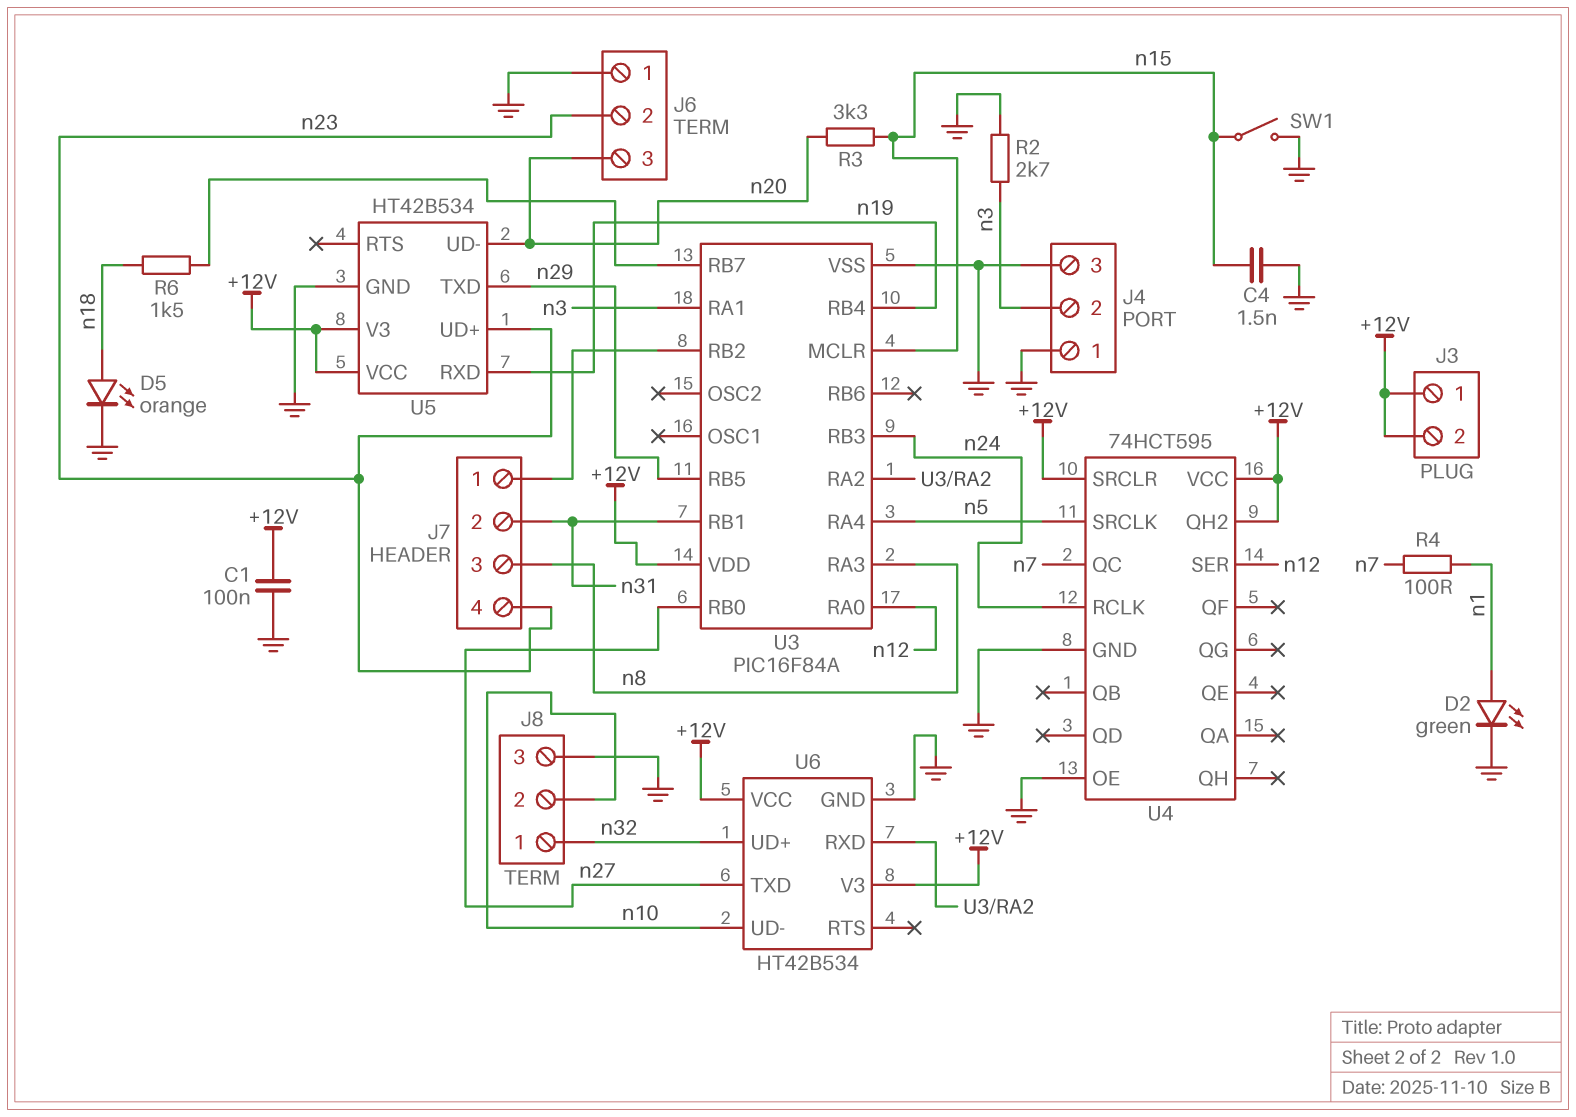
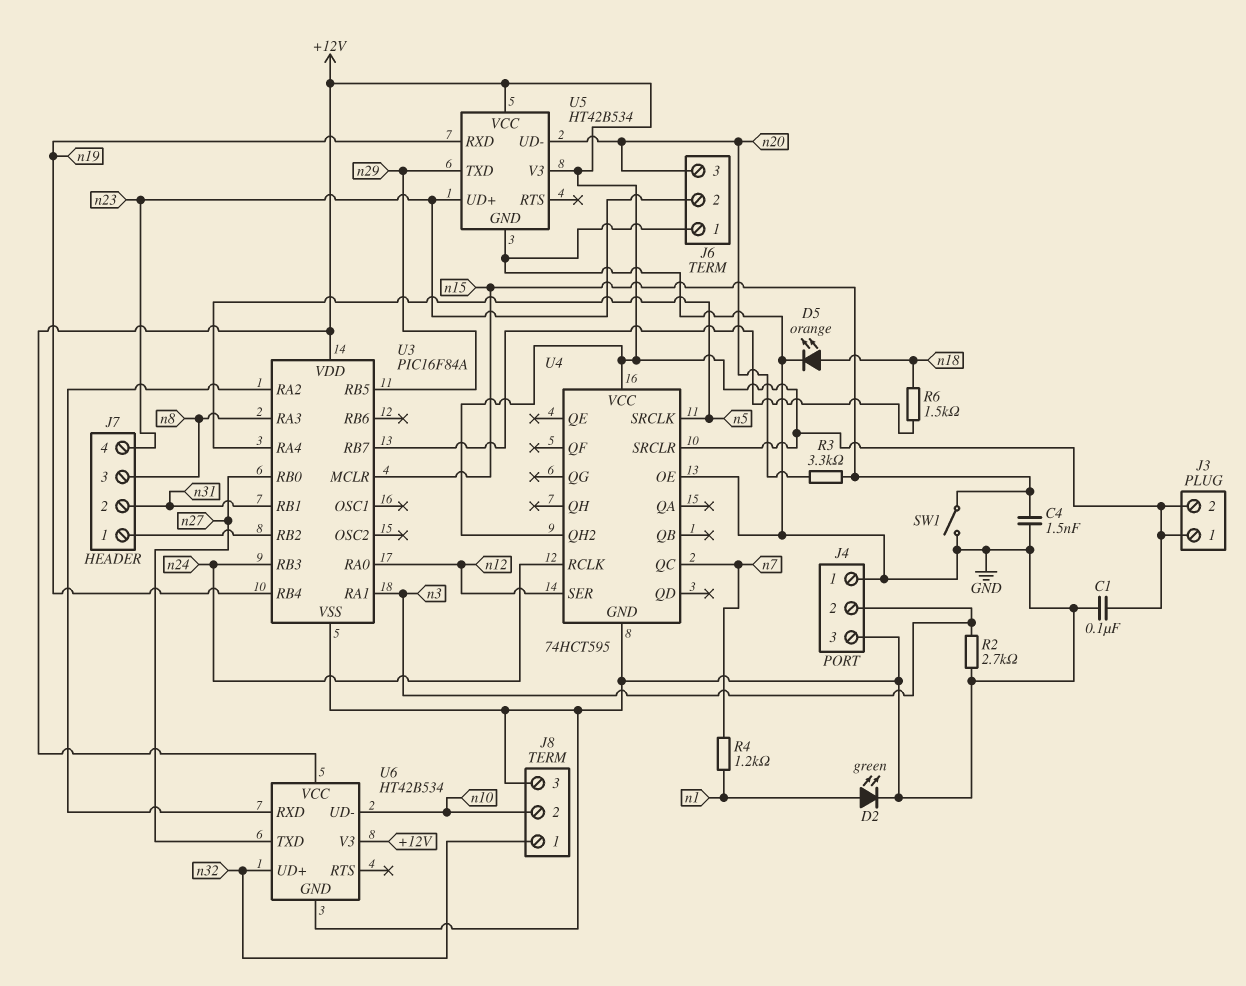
R4: 100 (n1, n7) -> 1.2k (n1, n7)

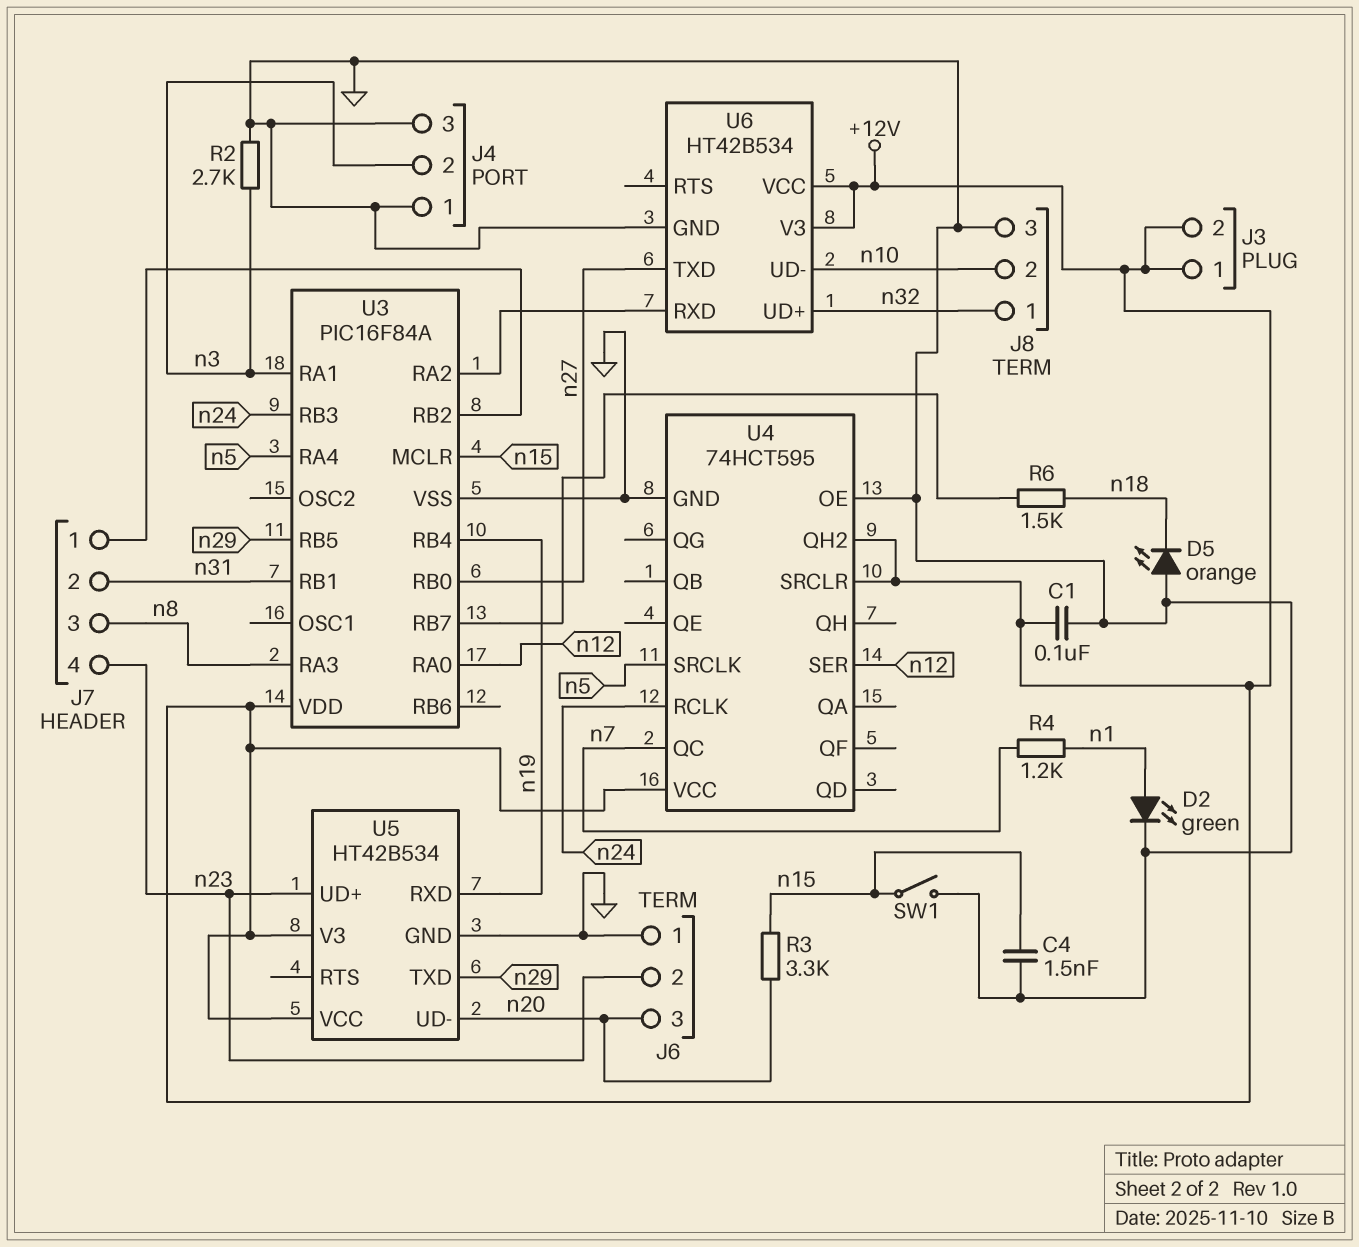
D5: LED orange (A n18, K GND) -> LED orange (A GND, K n18)

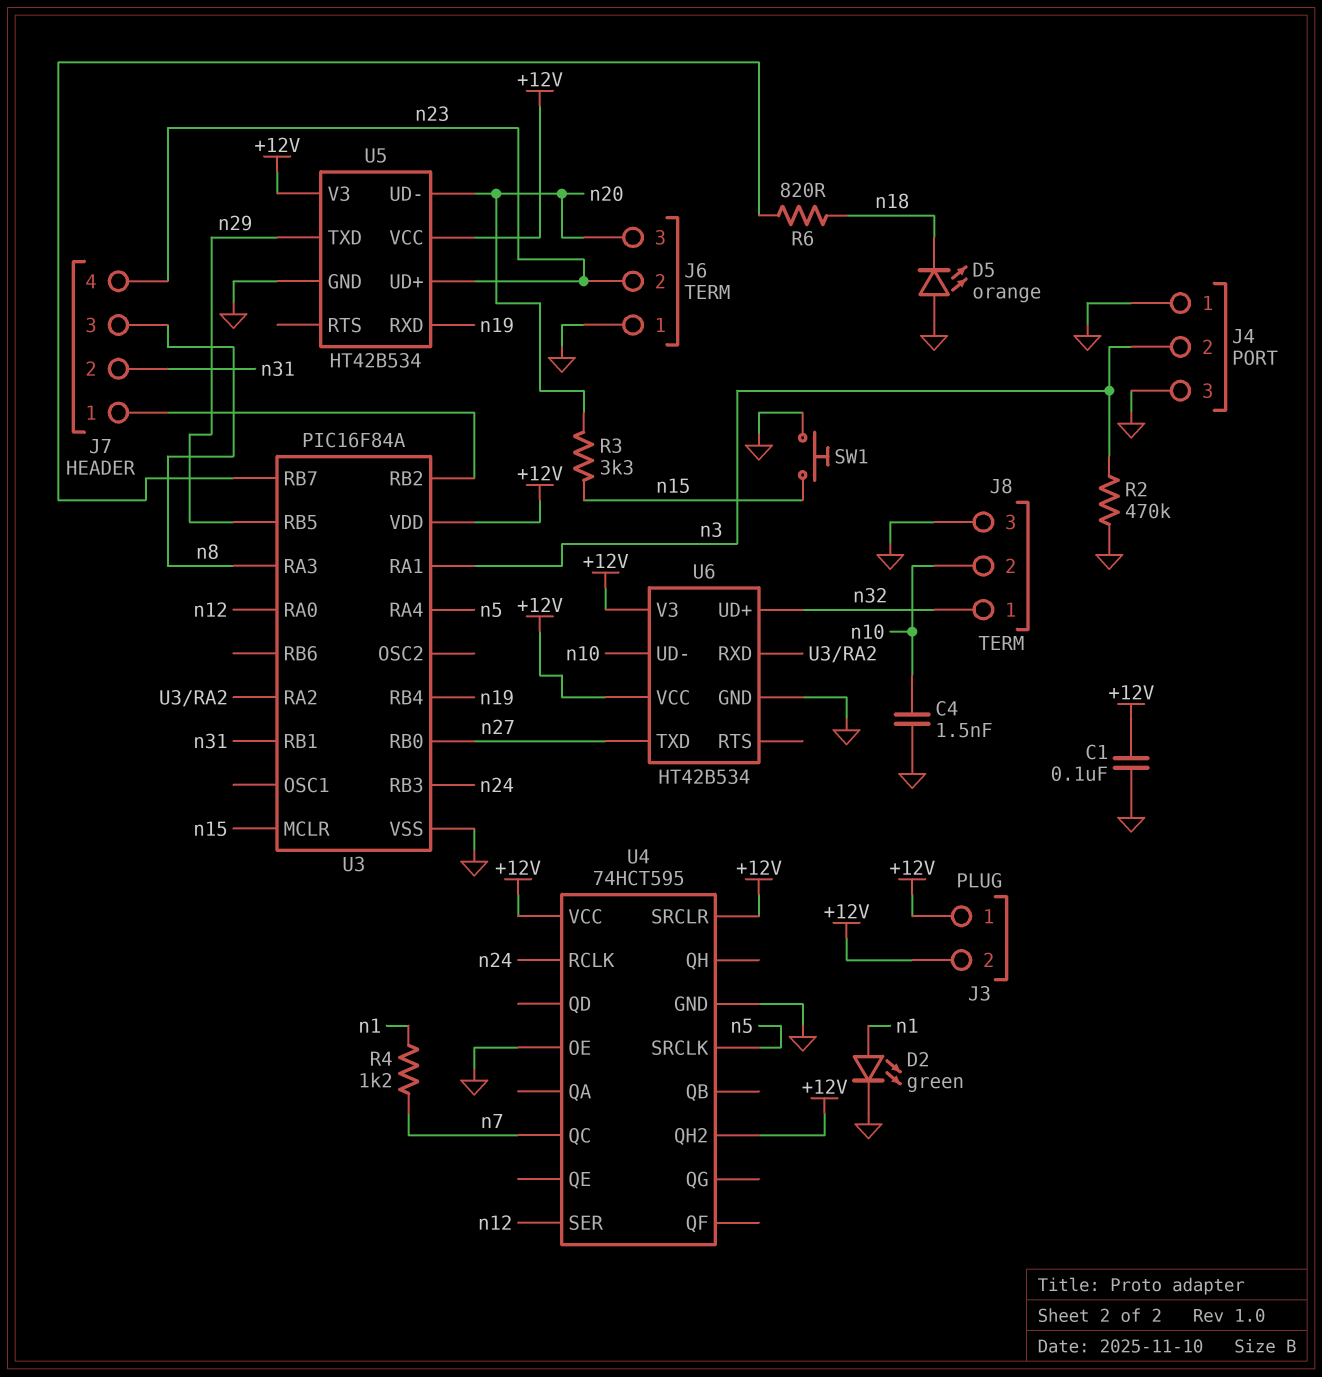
C4: 1.5nF (GND, n15) -> 1.5nF (GND, n10)
R2: 2.7k (GND, n3) -> 470k (GND, n3)
R6: 1.5k (U3/RB7, n18) -> 820 (U3/RB7, n18)
SW1: switch (GND, n15) -> button (GND, n15)

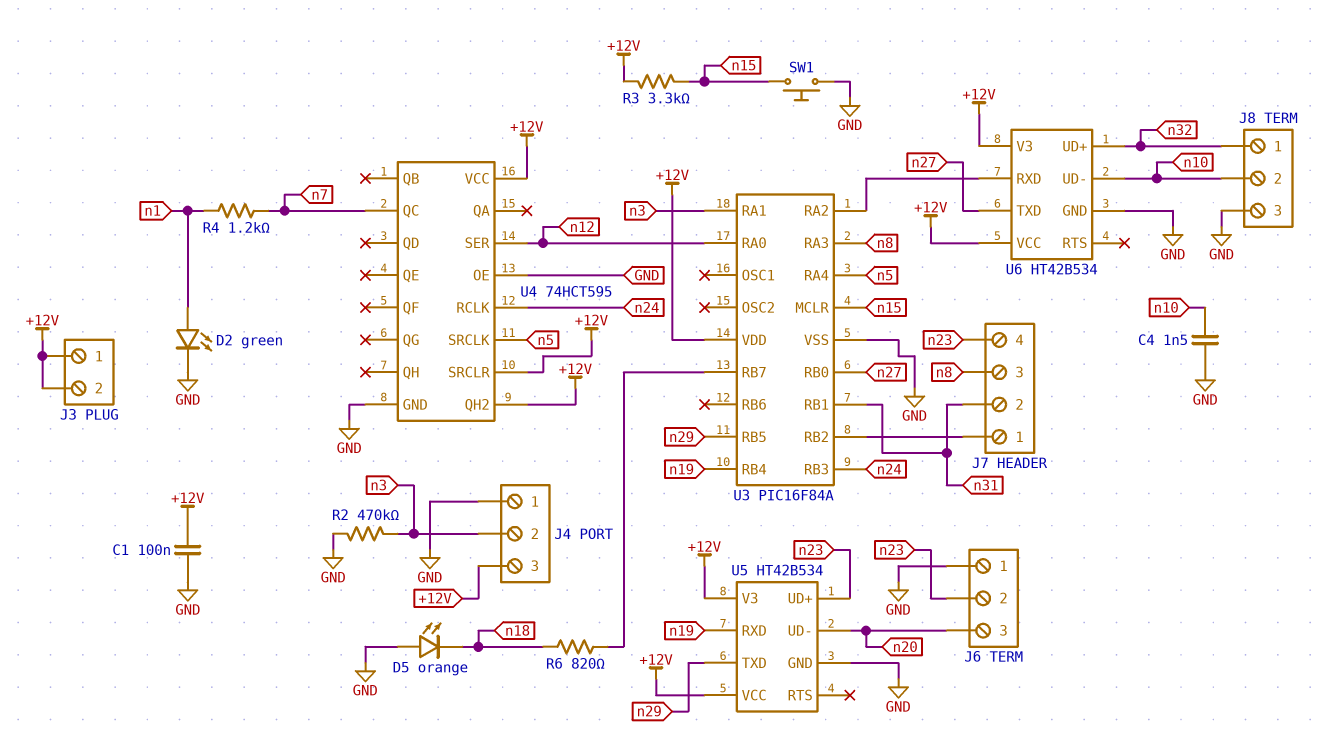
J4 pin 3: GND -> +12V
R3: 3.3k (n15, n20) -> 3.3k (+12V, n15)

